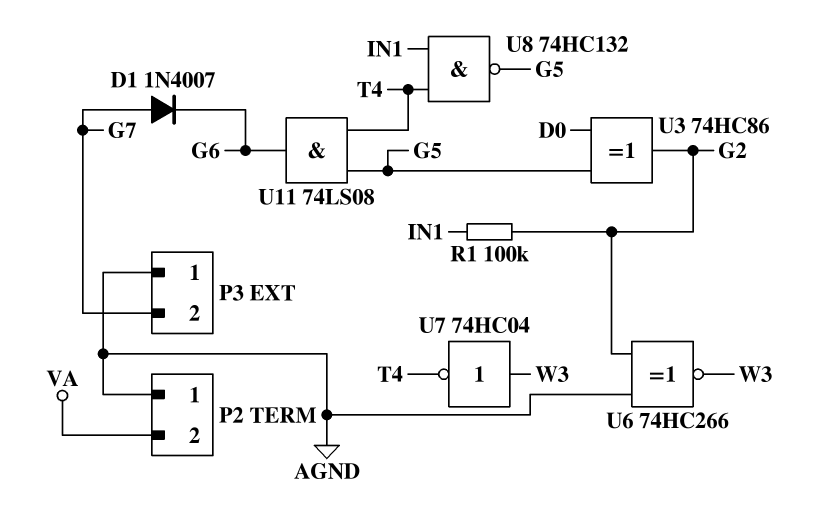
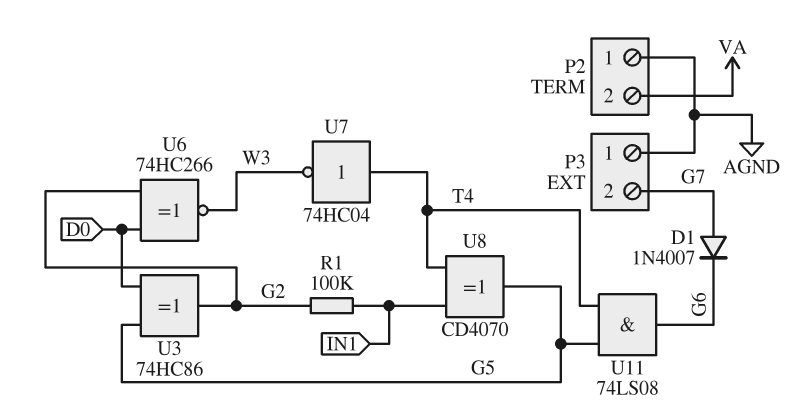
U6: XNOR 74HC266 (in AGND, in G2, out W3) -> XNOR 74HC266 (in D0, in G2, out W3)
U7: NOT 74HC04 (in W3, out T4) -> NOT 74HC04 (in T4, out W3)
U8: NAND 74HC132 (in IN1, in T4, out G5) -> XOR CD4070 (in IN1, in T4, out G5)

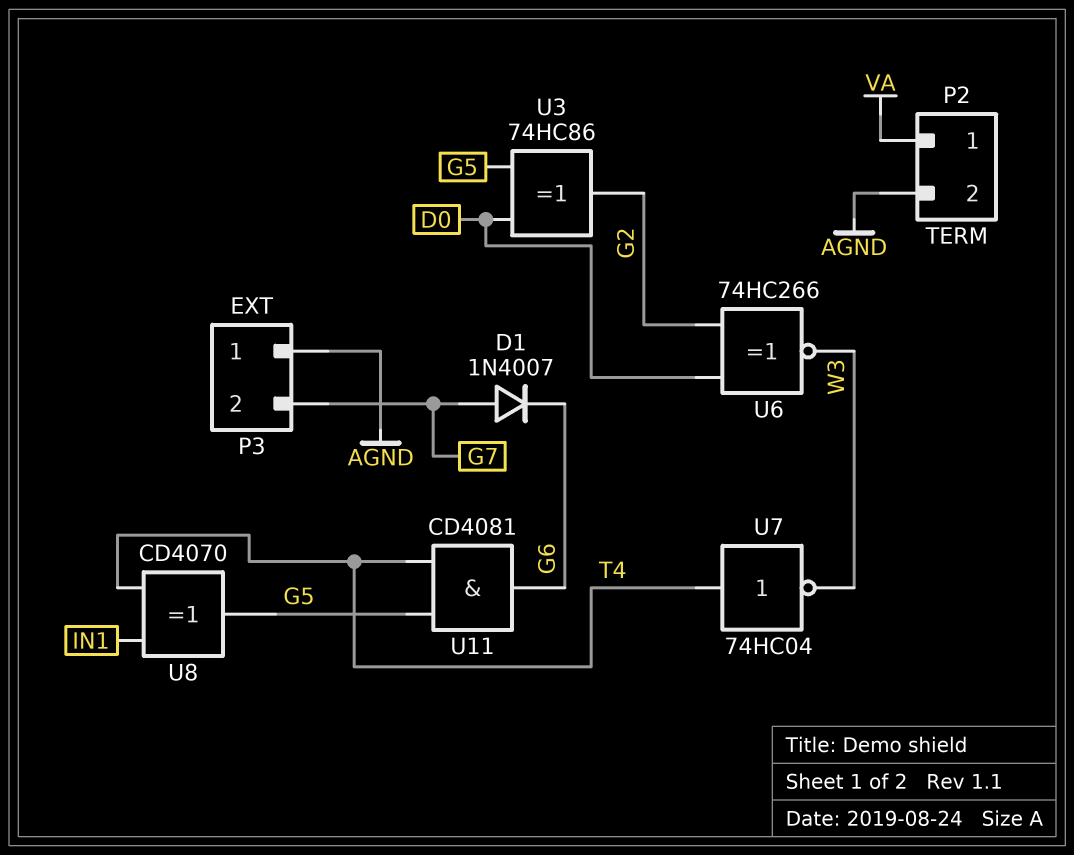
P2 pin 1: AGND -> VA
P2 pin 2: VA -> AGND
R1: 100k (G2, IN1) -> none
U11: AND 74LS08 (in G5, in T4, out G6) -> AND CD4081 (in G5, in T4, out G6)

